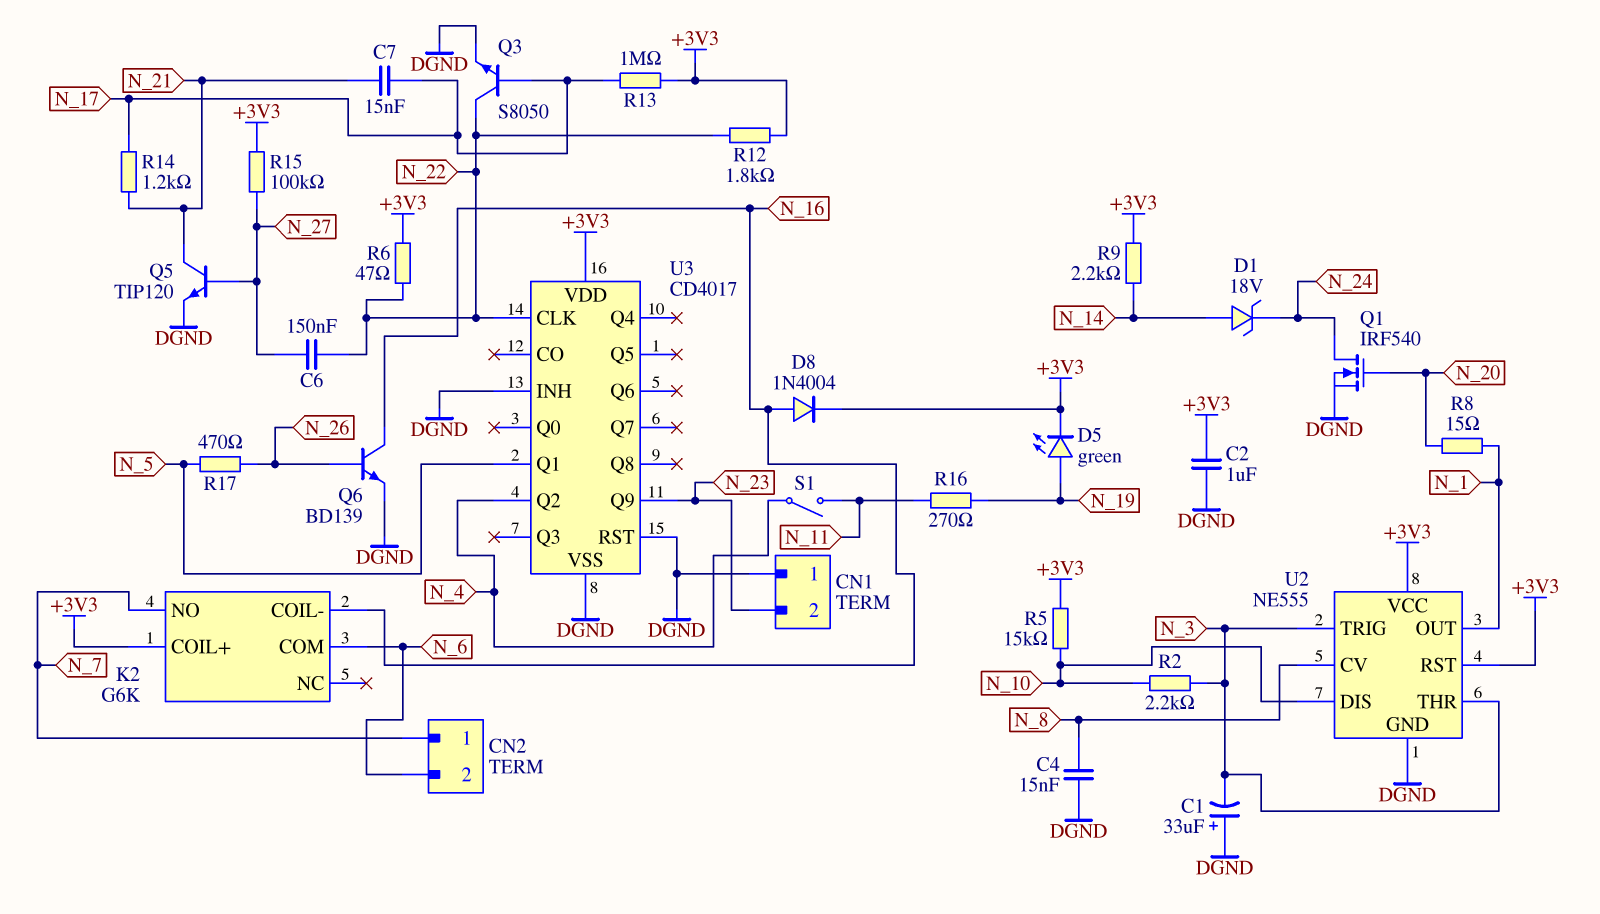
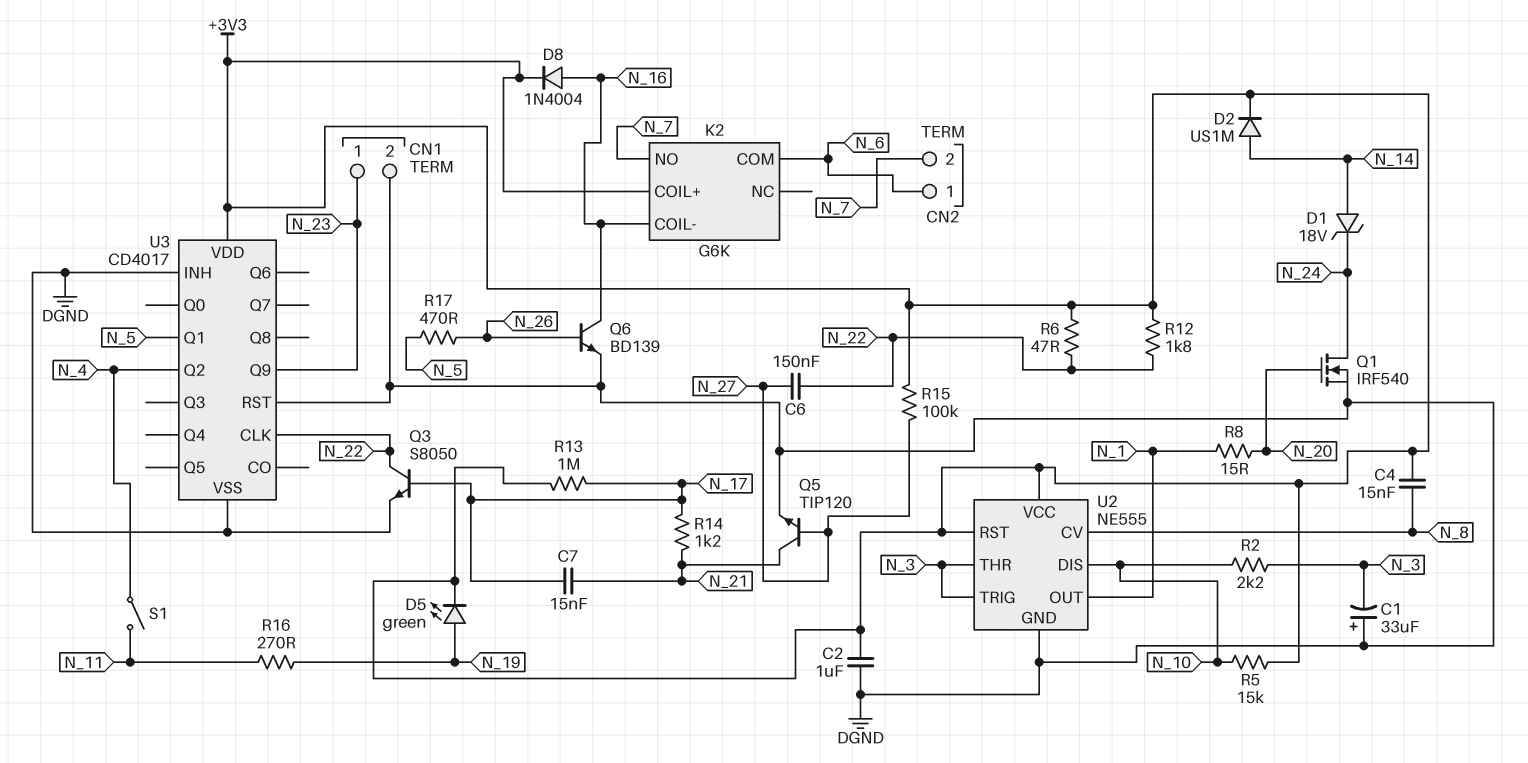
C4: 15nF (DGND, N_8) -> 15nF (+3V3, N_8)
CN1 pin 1: DGND -> N_23
CN1 pin 2: N_23 -> DGND
CN2 pin 1: N_7 -> N_6
CN2 pin 2: N_6 -> N_7
D2: none -> diode US1M (A N_14, K +3V3)
R9: 2.2k (+3V3, N_14) -> none

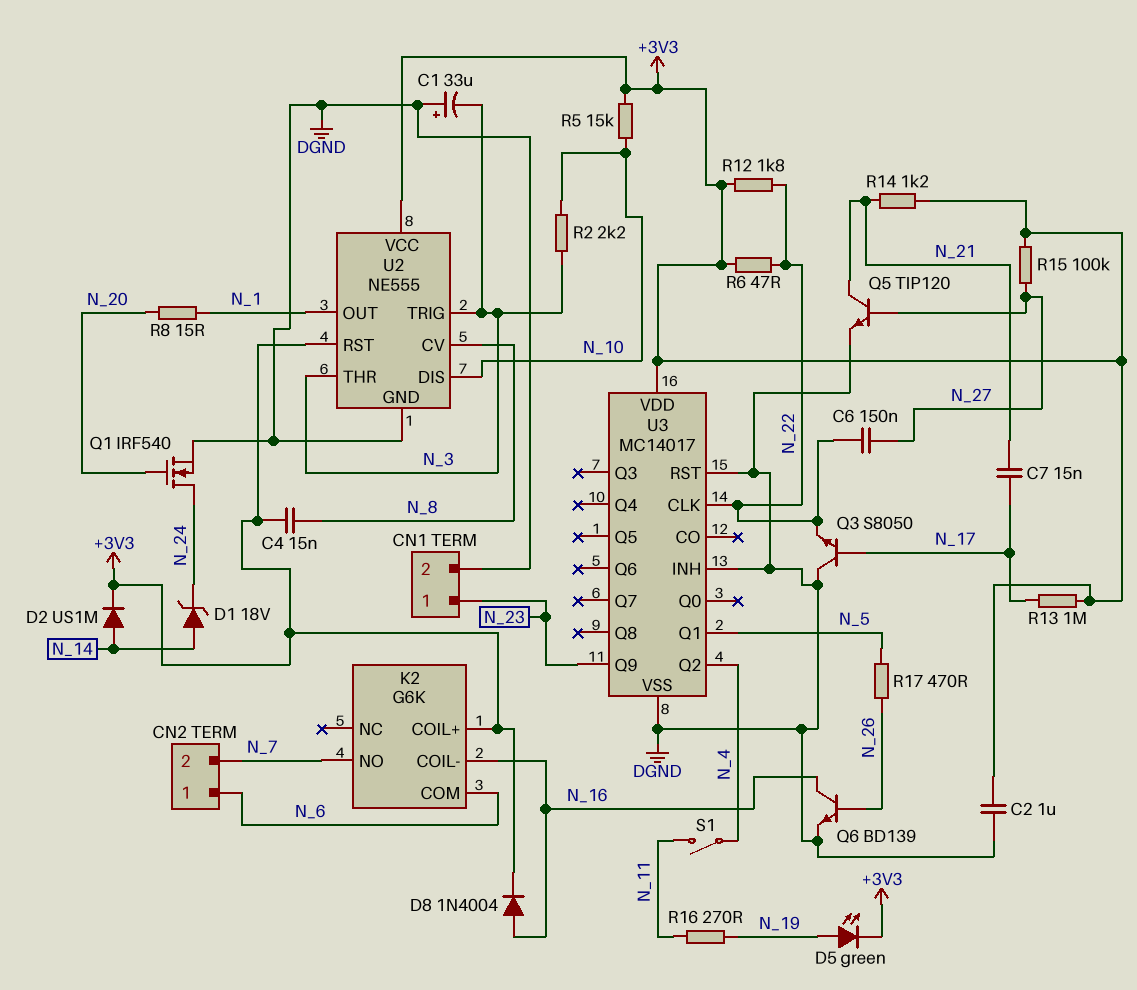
Q3: NPN S8050 (B N_17, C N_22, E DGND) -> NPN S8050 (B N_17, C DGND, E N_22)
R14: 1.2k (N_17, N_21) -> 1.2k (+3V3, N_21)
U3: CD4017 -> MC14017

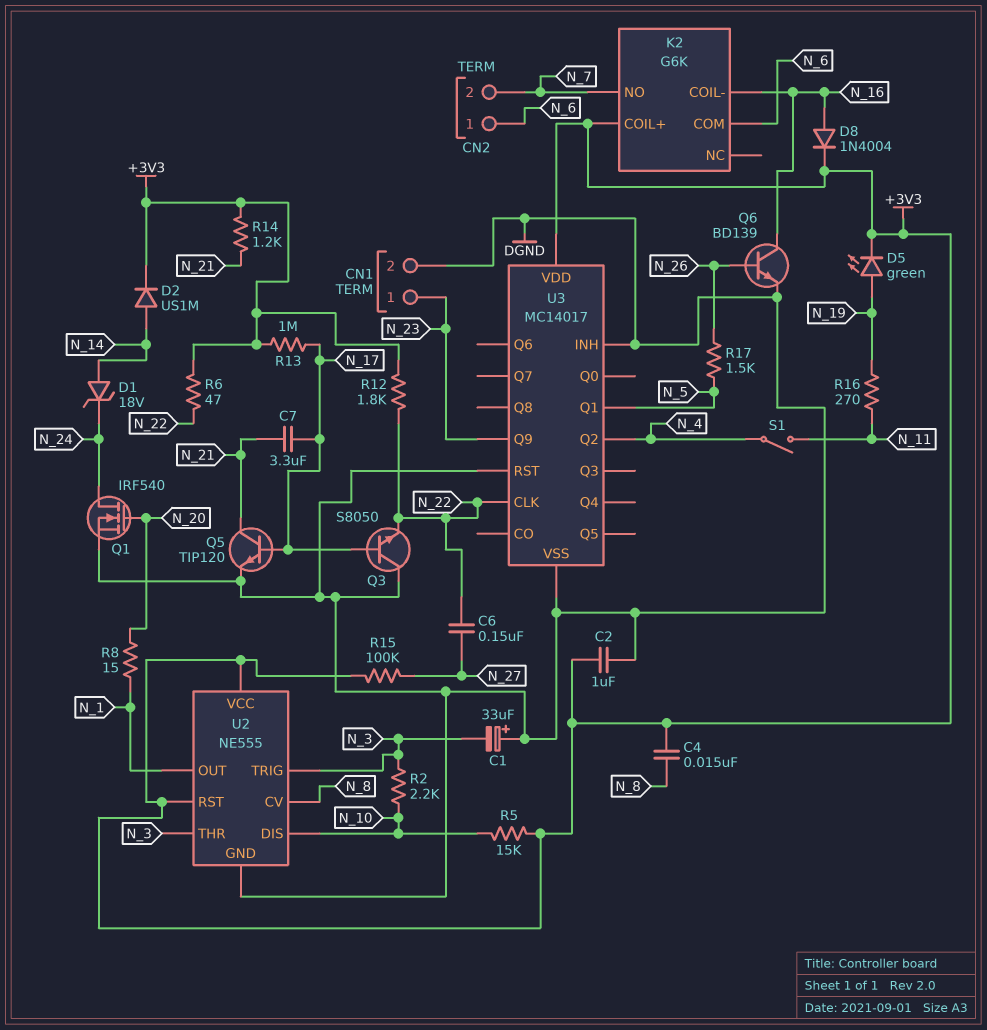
C7: 15nF (N_17, N_21) -> 3.3uF (N_17, N_21)
Q5: NPN TIP120 (B N_27, C N_21, E DGND) -> NPN TIP120 (B N_17, C N_21, E DGND)
R17: 470 (N_5, N_26) -> 1.5k (N_5, N_26)

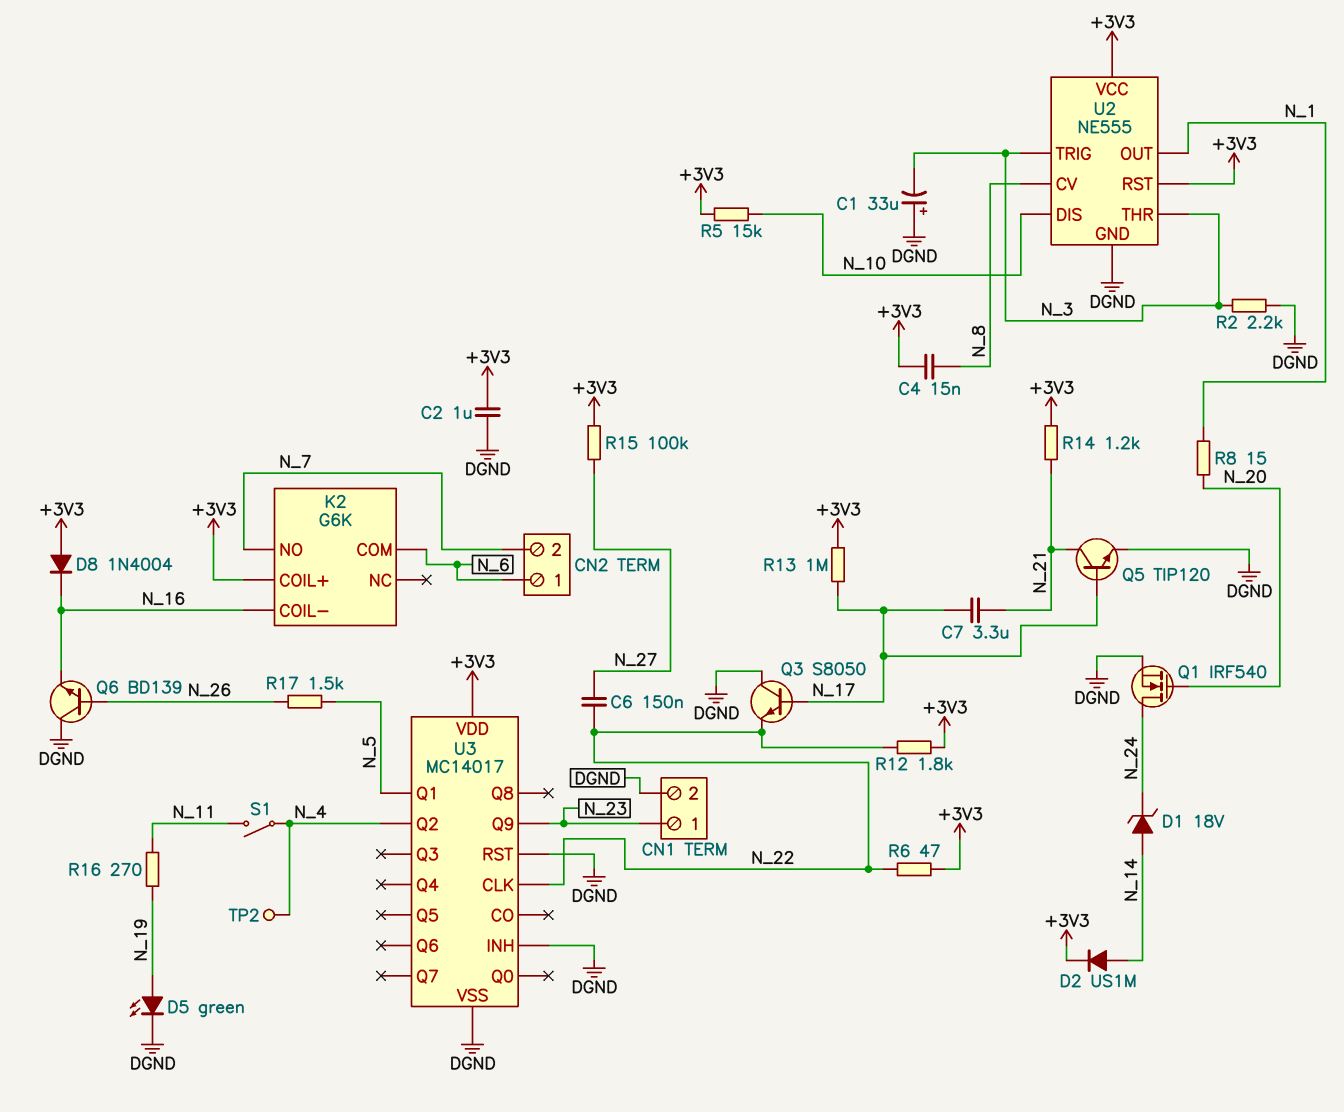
D5: LED green (A N_19, K +3V3) -> LED green (A N_19, K DGND)
D8: diode 1N4004 (A N_16, K +3V3) -> diode 1N4004 (A +3V3, K N_16)
Q6: NPN BD139 (B N_26, C N_16, E DGND) -> NPN BD139 (B N_26, C DGND, E N_16)
R2: 2.2k (N_3, N_10) -> 2.2k (DGND, N_3)
TP2: none -> test point (N_4)

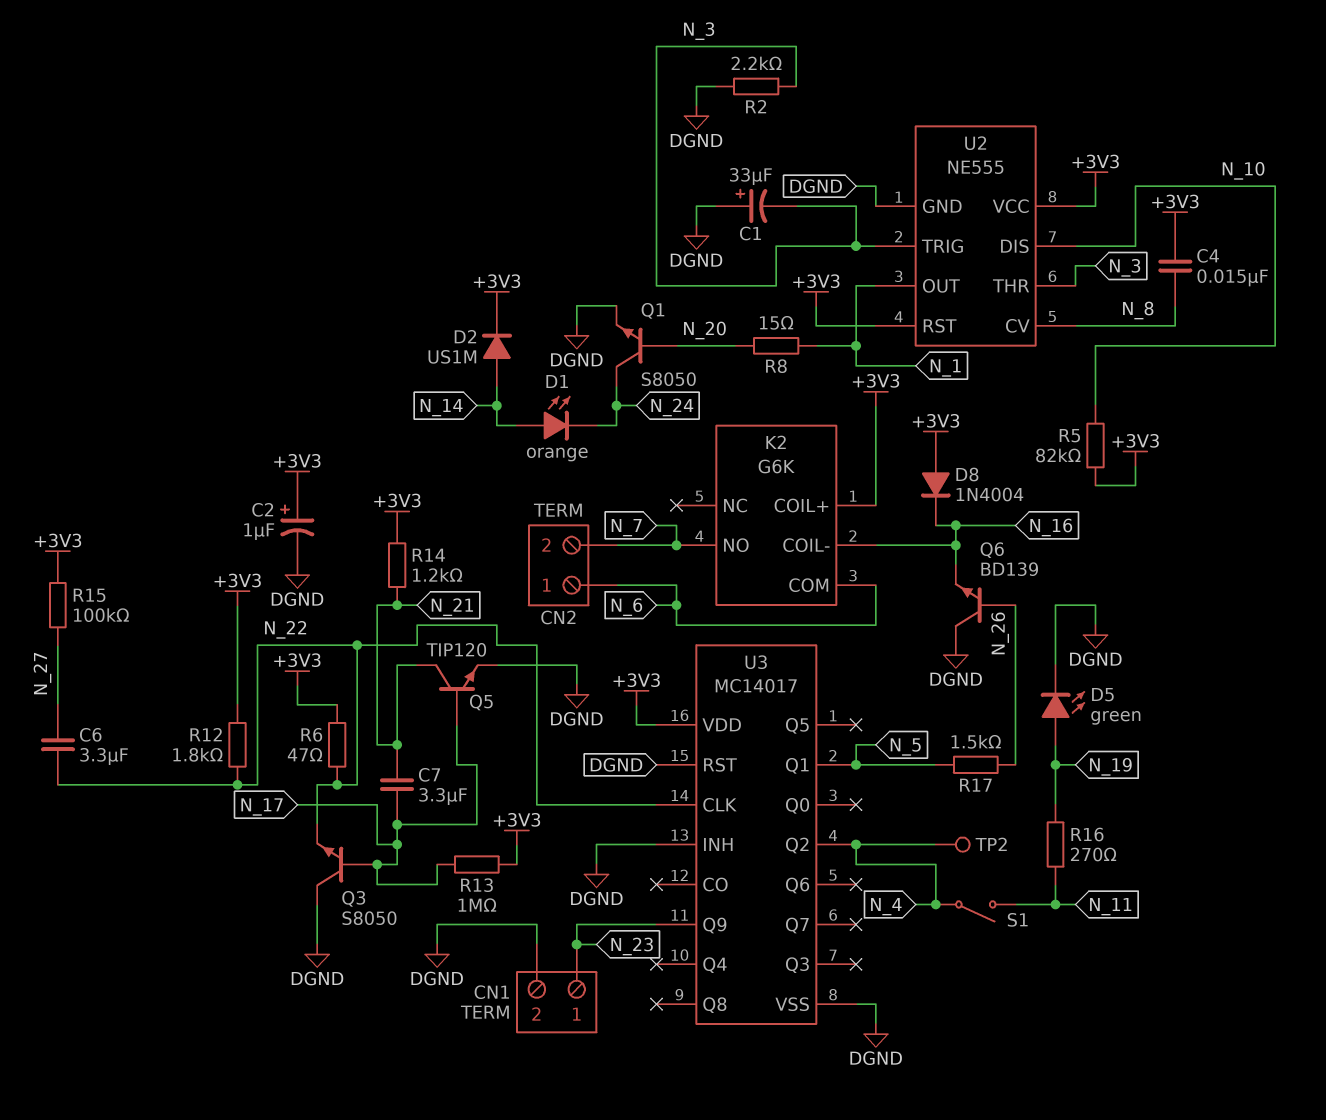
C2: 1uF (+3V3, DGND) -> 1uF (plus +3V3, minus DGND)
C6: 150nF (N_22, N_27) -> 3.3uF (N_22, N_27)
D1: zener 18V (A N_14, K N_24) -> LED orange (A N_14, K N_24)
Q1: NMOS IRF540 (G N_20, D N_24, S DGND) -> NPN S8050 (B N_20, C N_24, E DGND)
R5: 15k (+3V3, N_10) -> 82k (+3V3, N_10)

